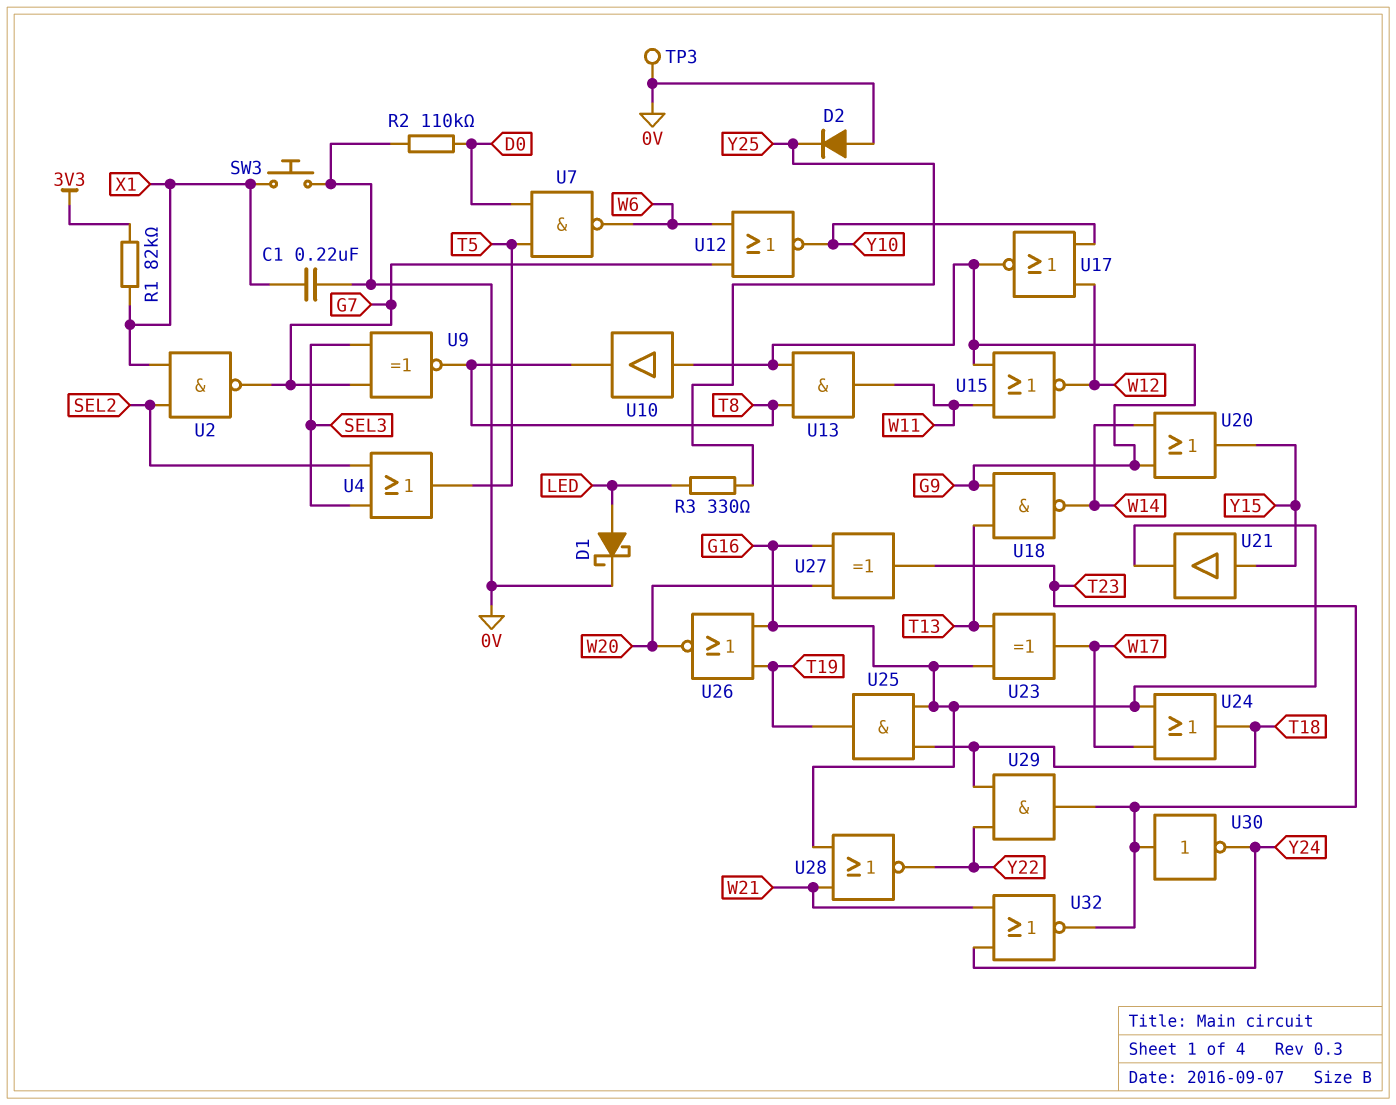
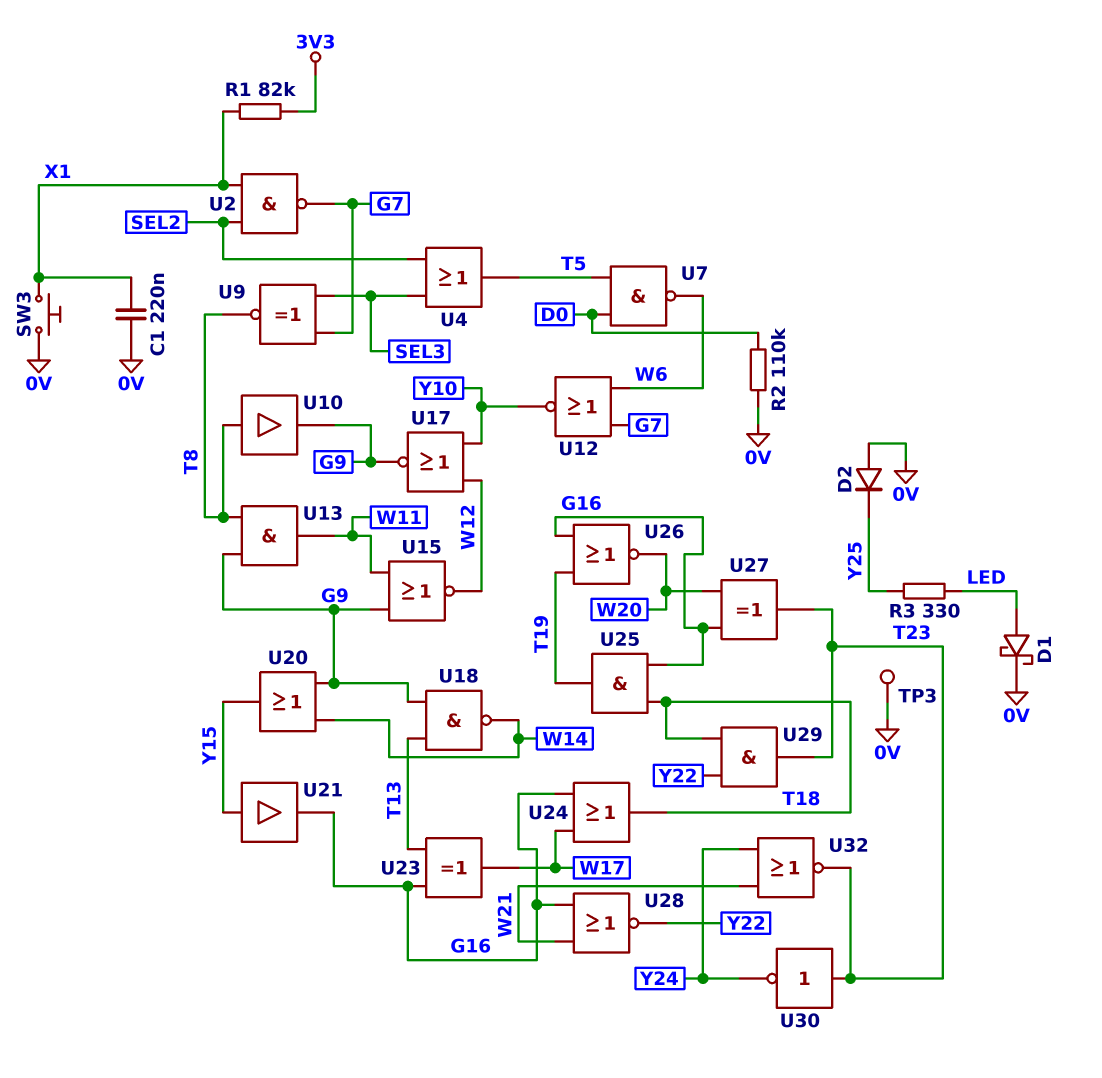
U10: buffer (in G9, out T8) -> buffer (in T8, out G9)

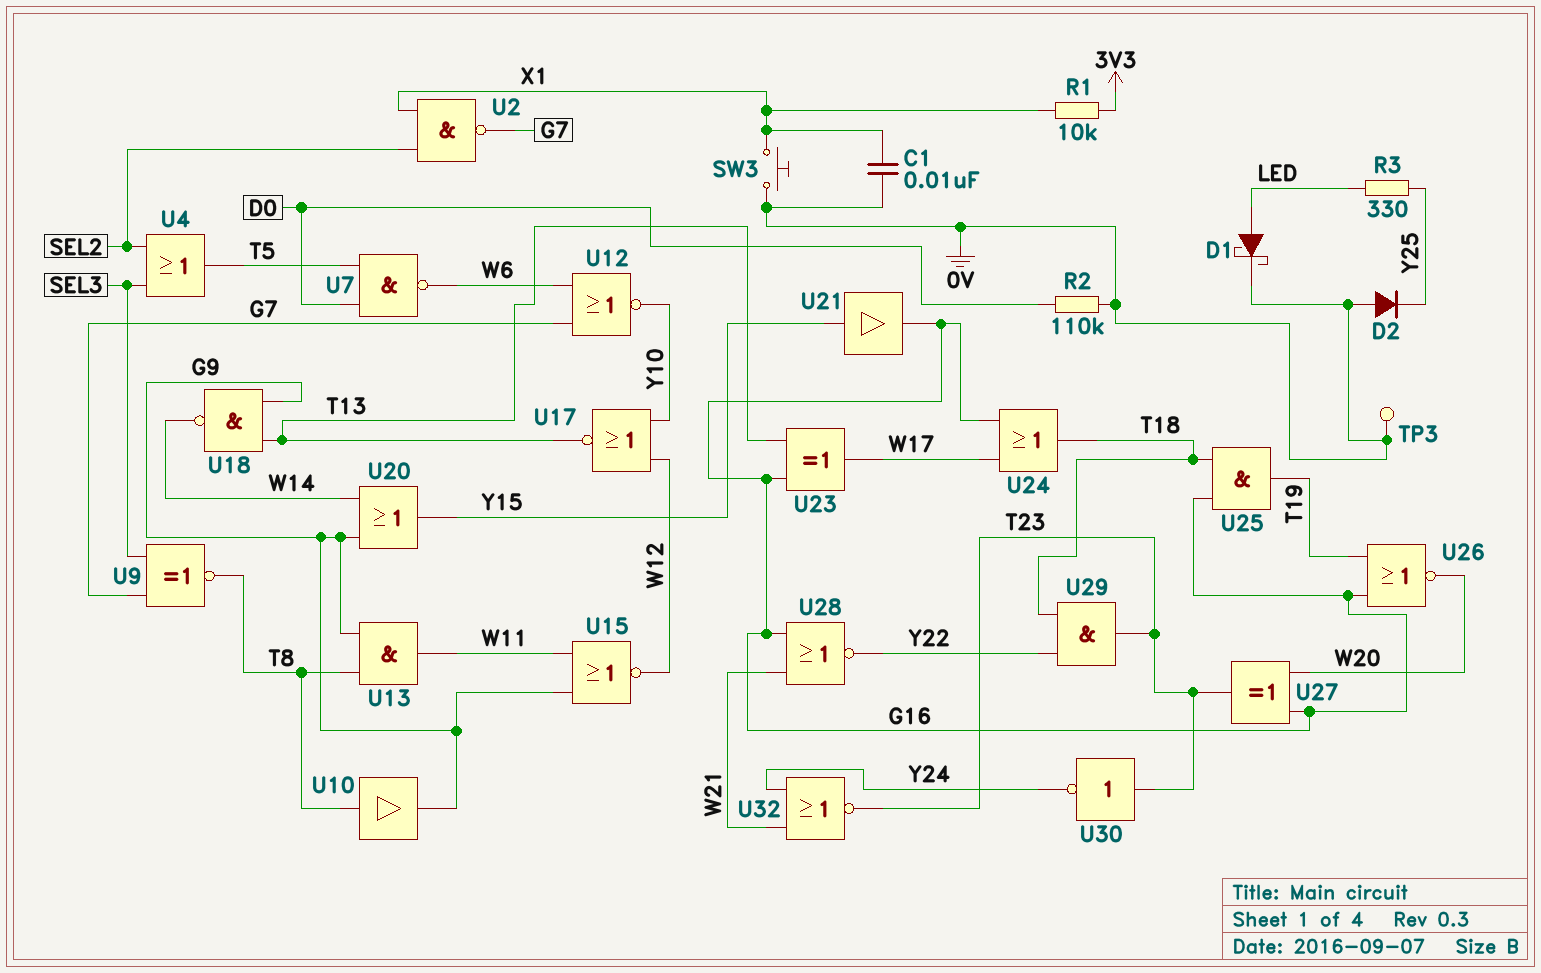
C1: 220nF (0V, X1) -> 10nF (0V, X1)
R1: 82k (3V3, X1) -> 10k (3V3, X1)
U17: NOR (in W12, in Y10, out G9) -> NOR (in W12, in Y10, out T13)

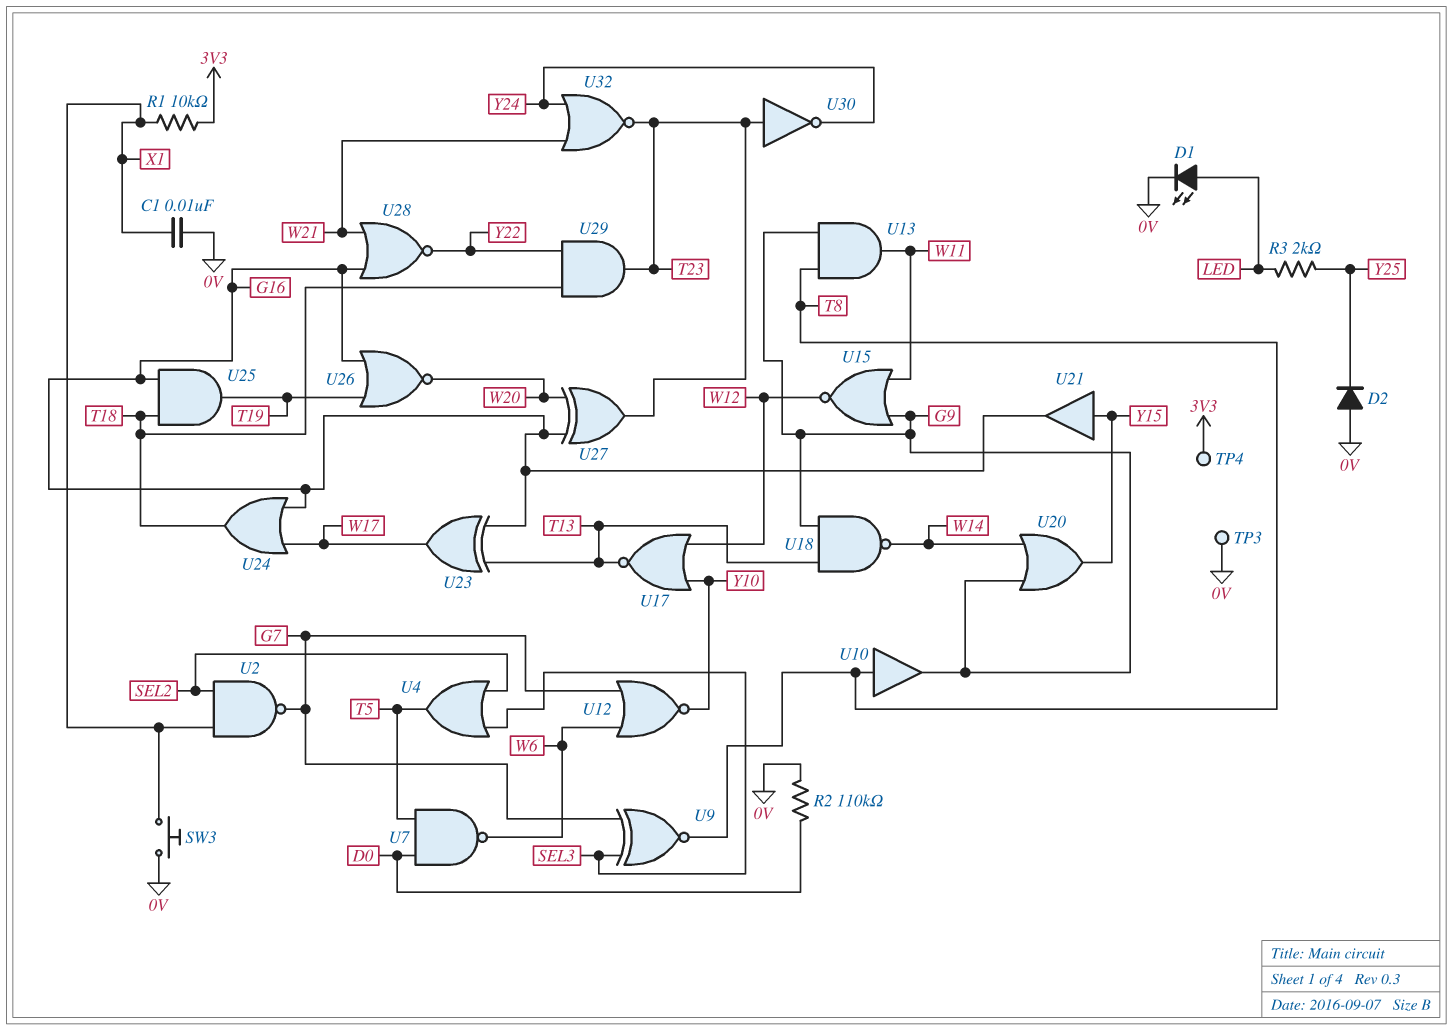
D1: schottky (A LED, K 0V) -> LED (A LED, K 0V)
R3: 330 (LED, Y25) -> 2k (LED, Y25)
TP4: none -> test point (3V3)

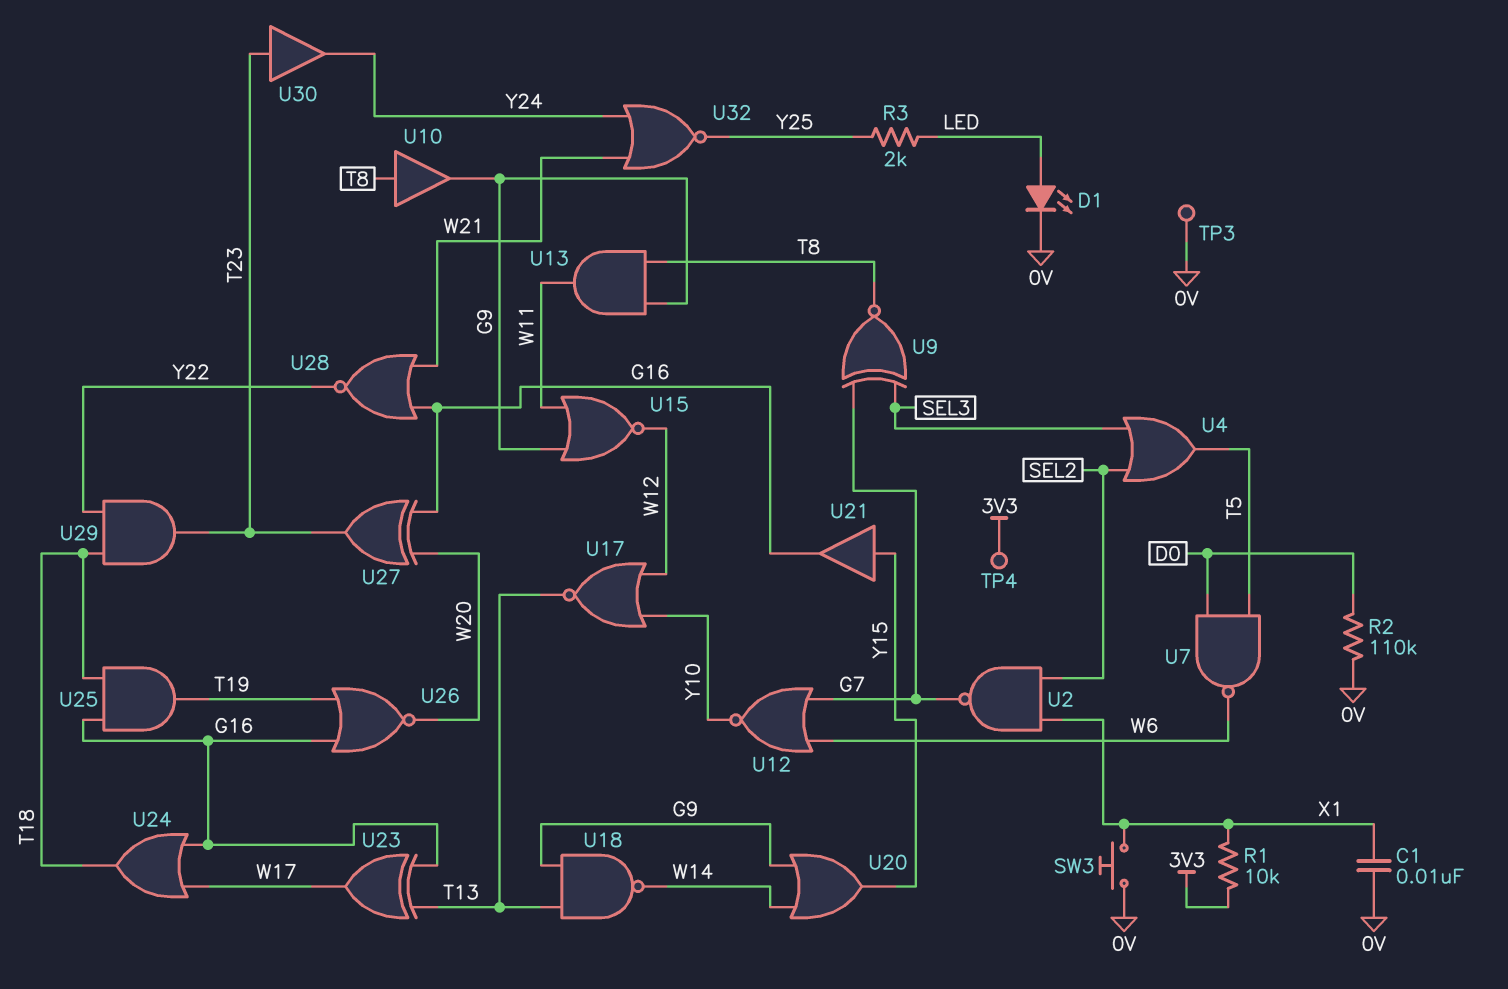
D2: diode (A 0V, K Y25) -> none
U30: NOT (in T23, out Y24) -> buffer (in T23, out Y24)
U32: NOR (in W21, in Y24, out T23) -> NOR (in W21, in Y24, out Y25)

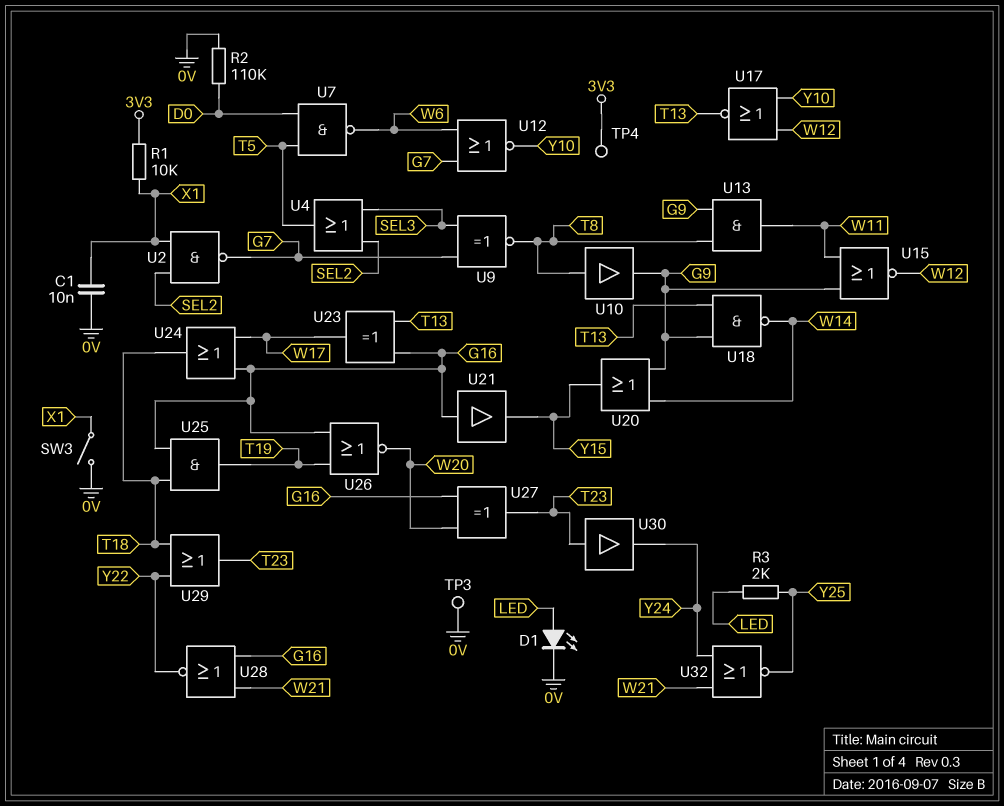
SW3: button (0V, X1) -> switch (0V, X1)
U21: buffer (in Y15, out G16) -> buffer (in G16, out Y15)
U29: AND (in T18, in Y22, out T23) -> OR (in T18, in Y22, out T23)

